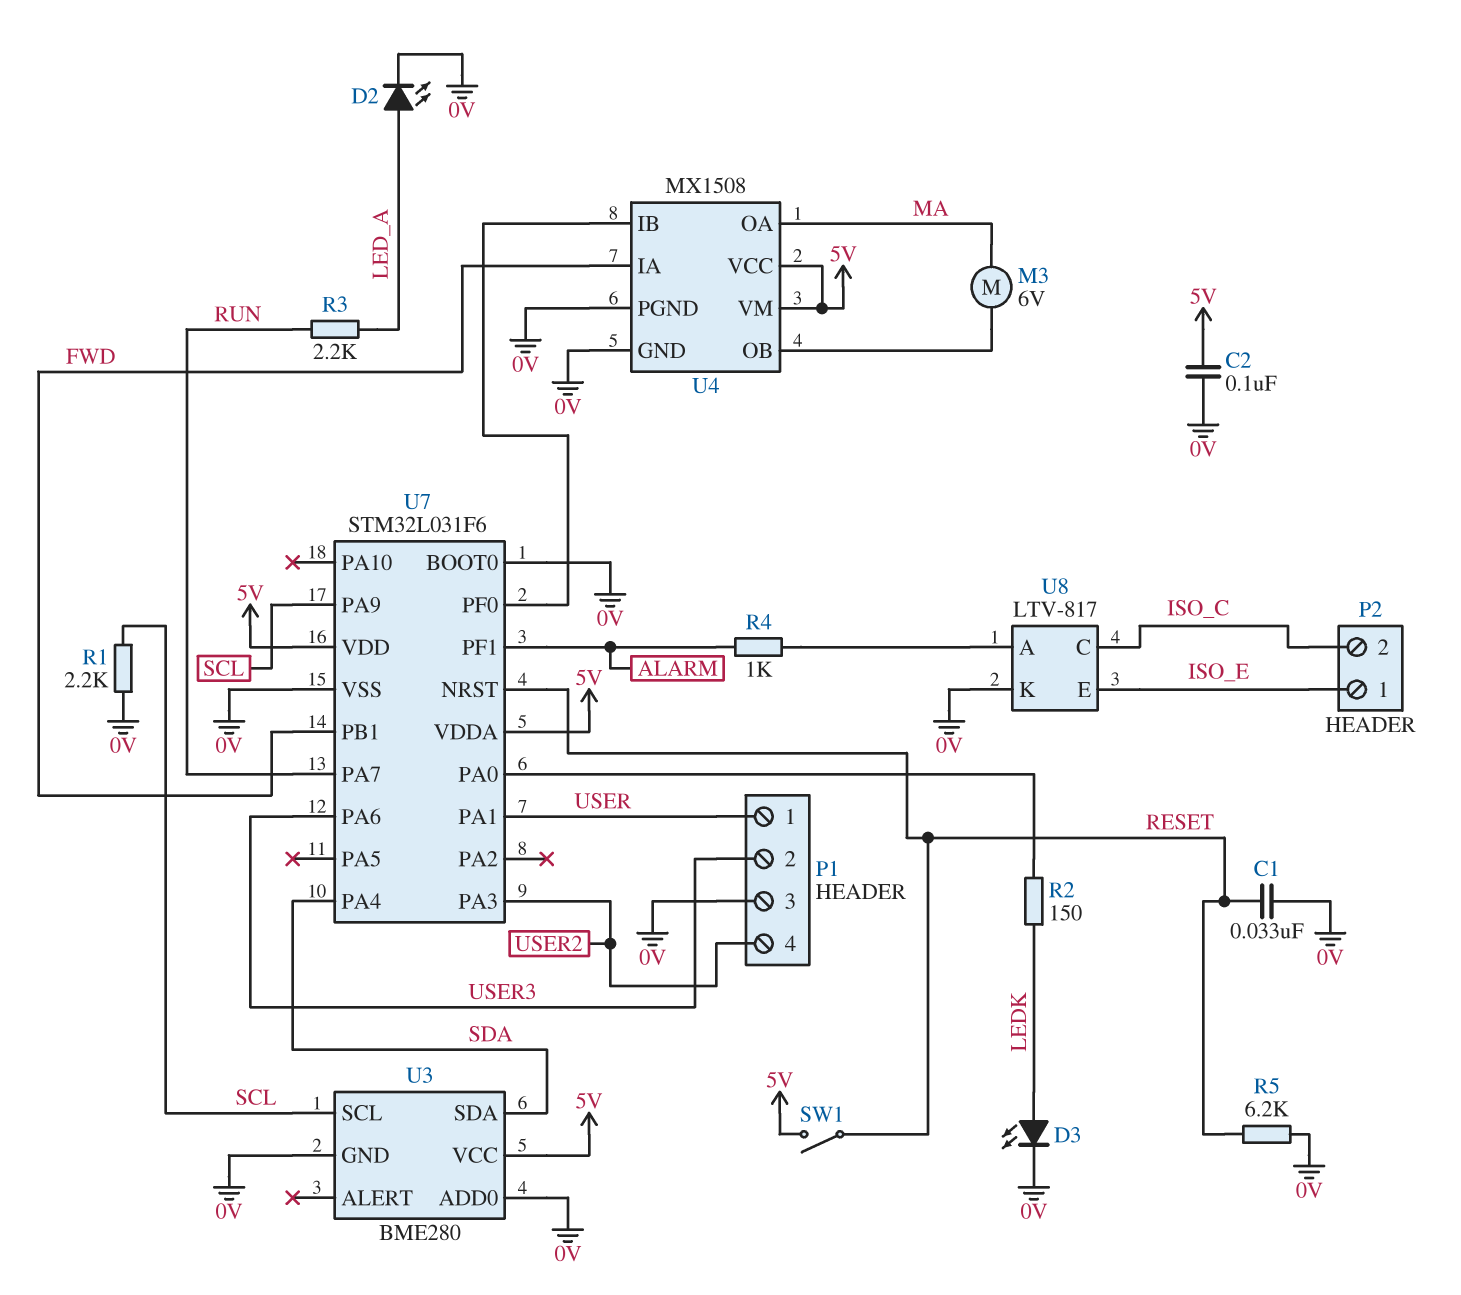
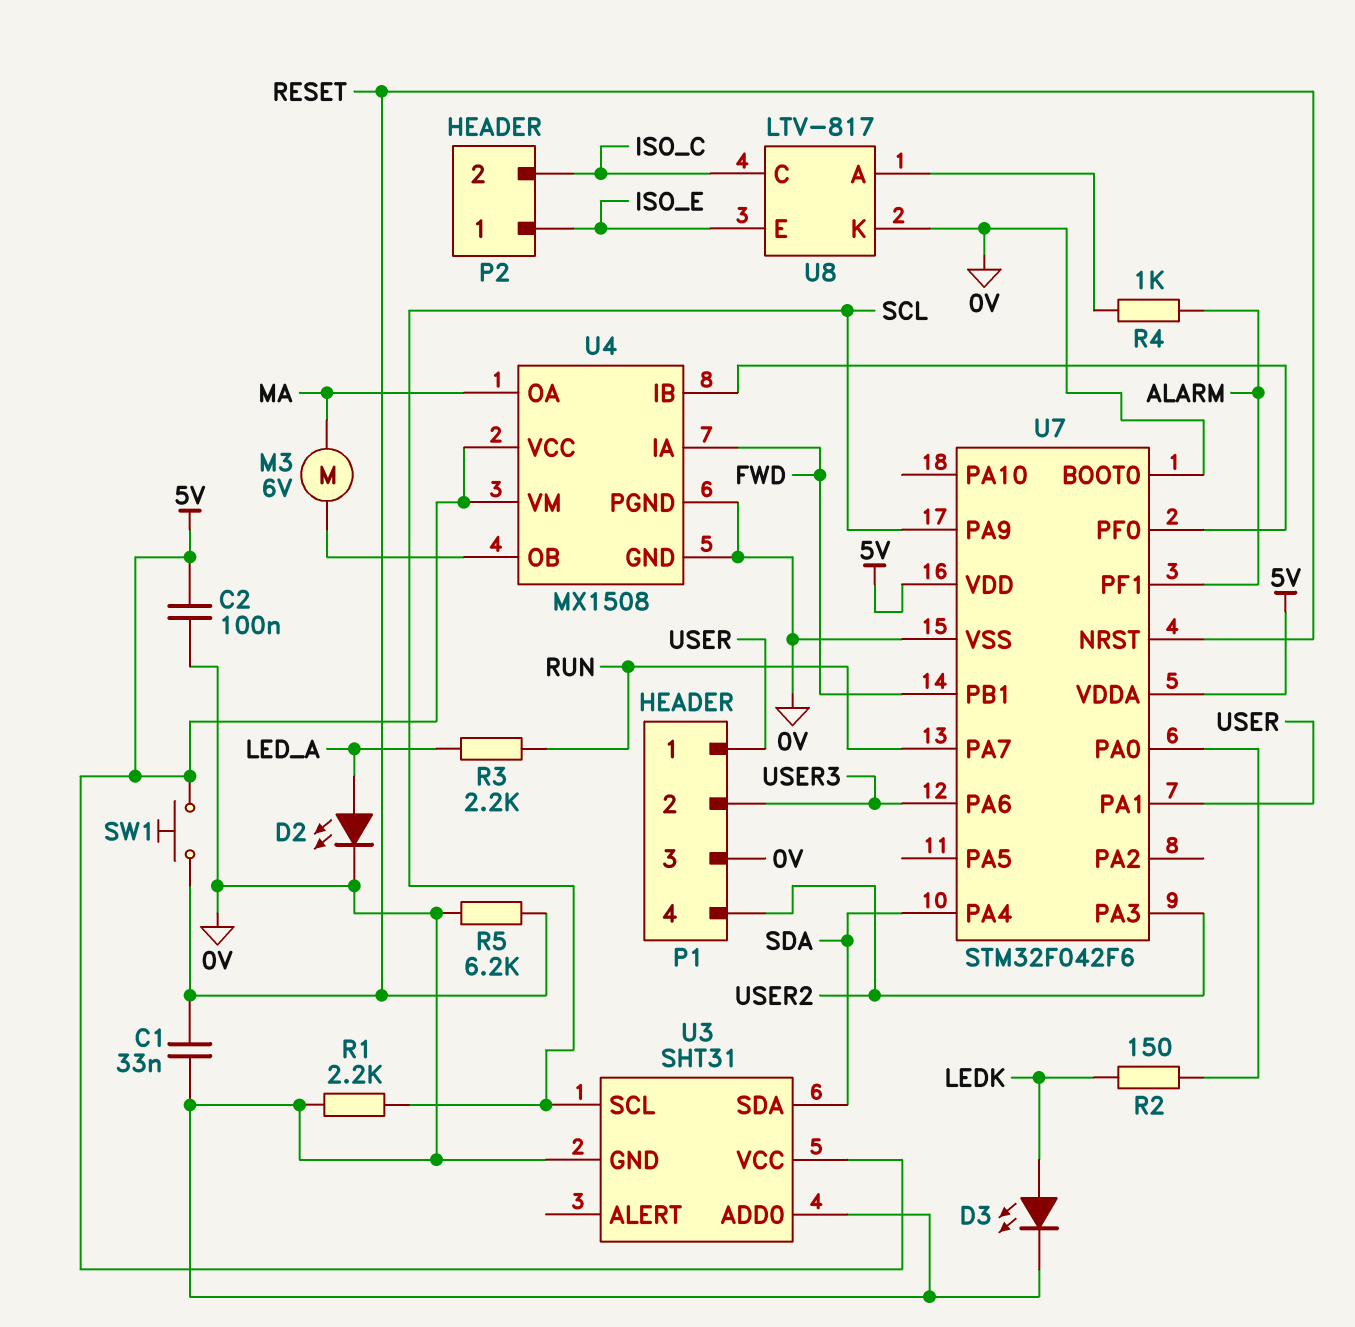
SW1: switch (5V, RESET) -> button (5V, RESET)
U3: BME280 -> SHT31
U7: STM32L031F6 -> STM32F042F6

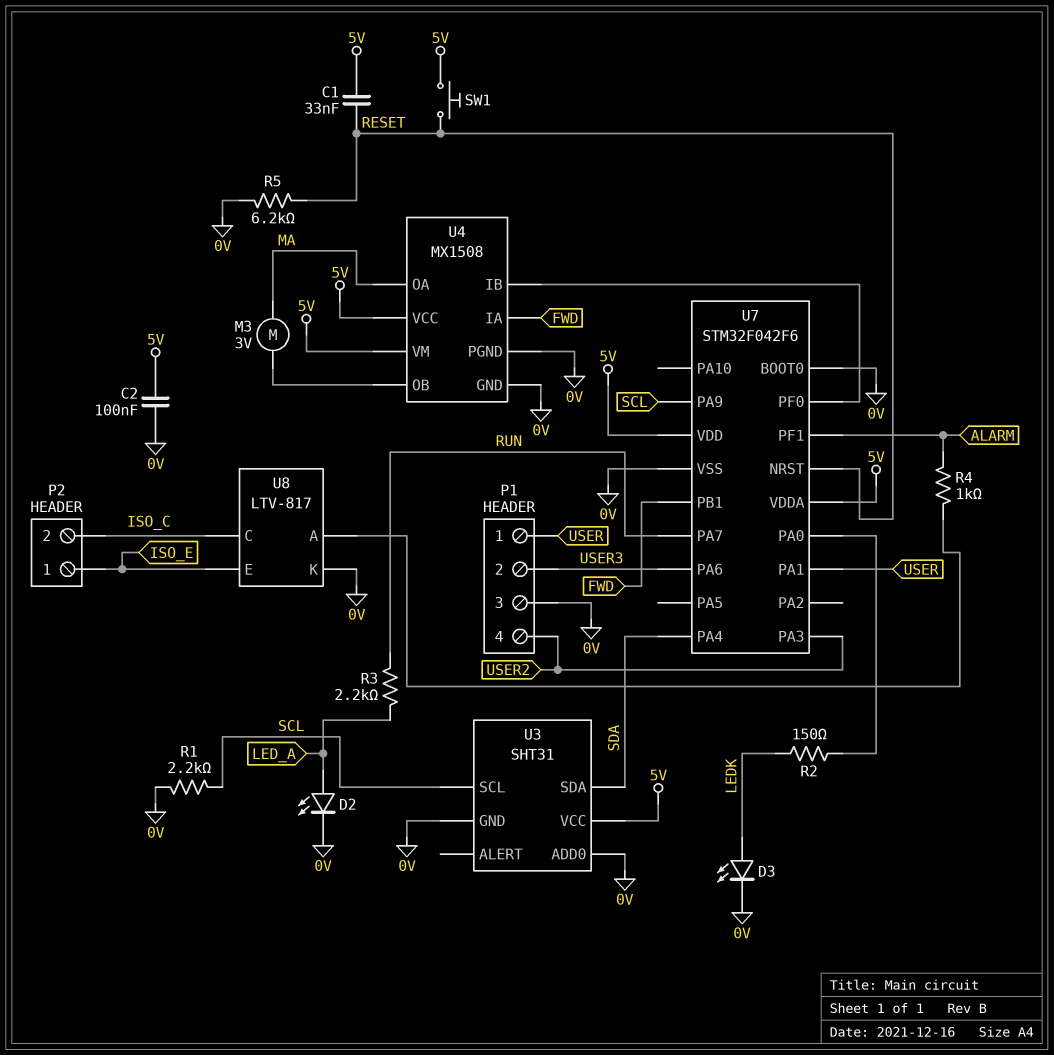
C1: 33nF (0V, RESET) -> 33nF (5V, RESET)
M3: motor 6V (MA, U4/OB) -> motor 3V (MA, U4/OB)

